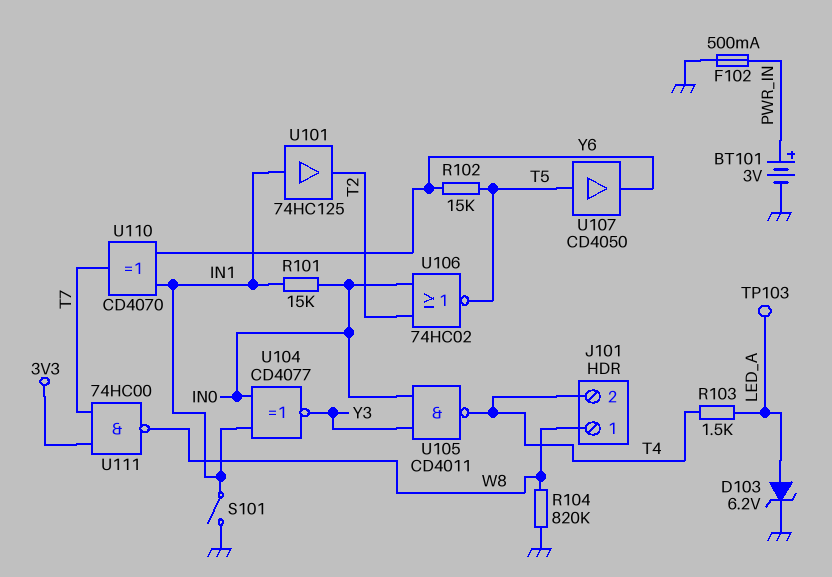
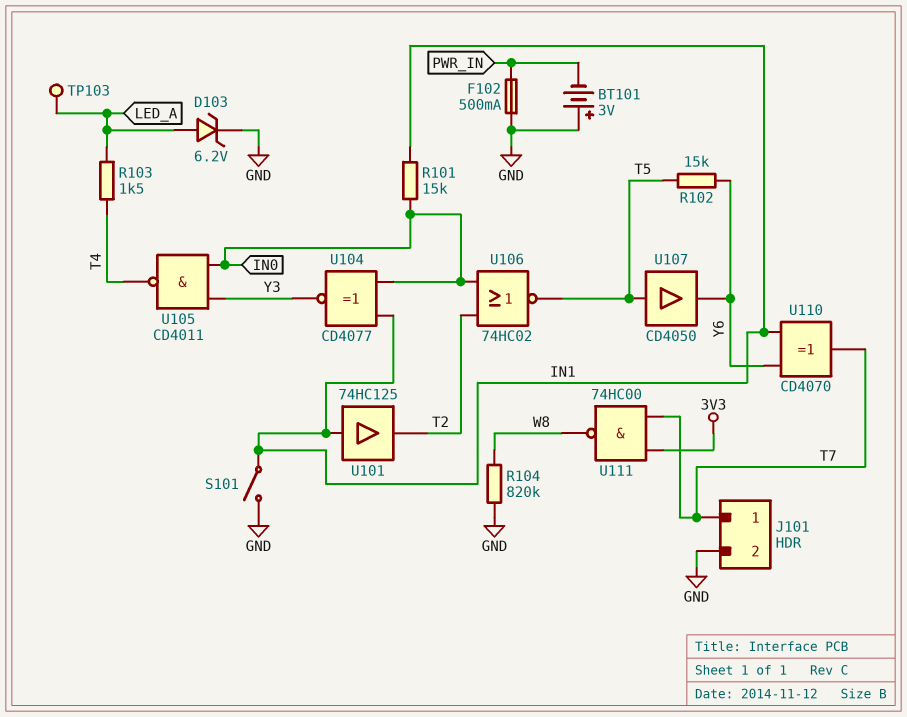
BT101: 3V (plus PWR_IN, minus GND) -> 3V (plus GND, minus PWR_IN)
J101 pin 1: W8 -> T7
J101 pin 2: T4 -> GND

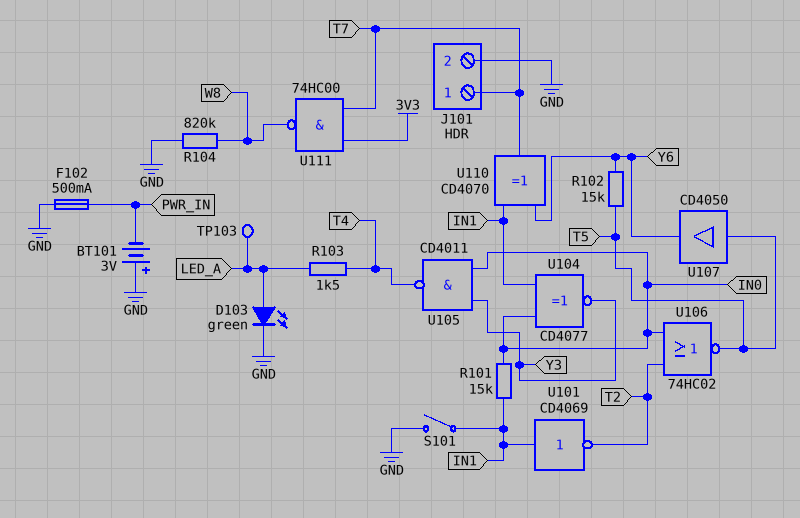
D103: zener 6.2V (A LED_A, K GND) -> LED green (A LED_A, K GND)
U101: buffer 74HC125 (in IN1, out T2) -> NOT CD4069 (in IN1, out T2)

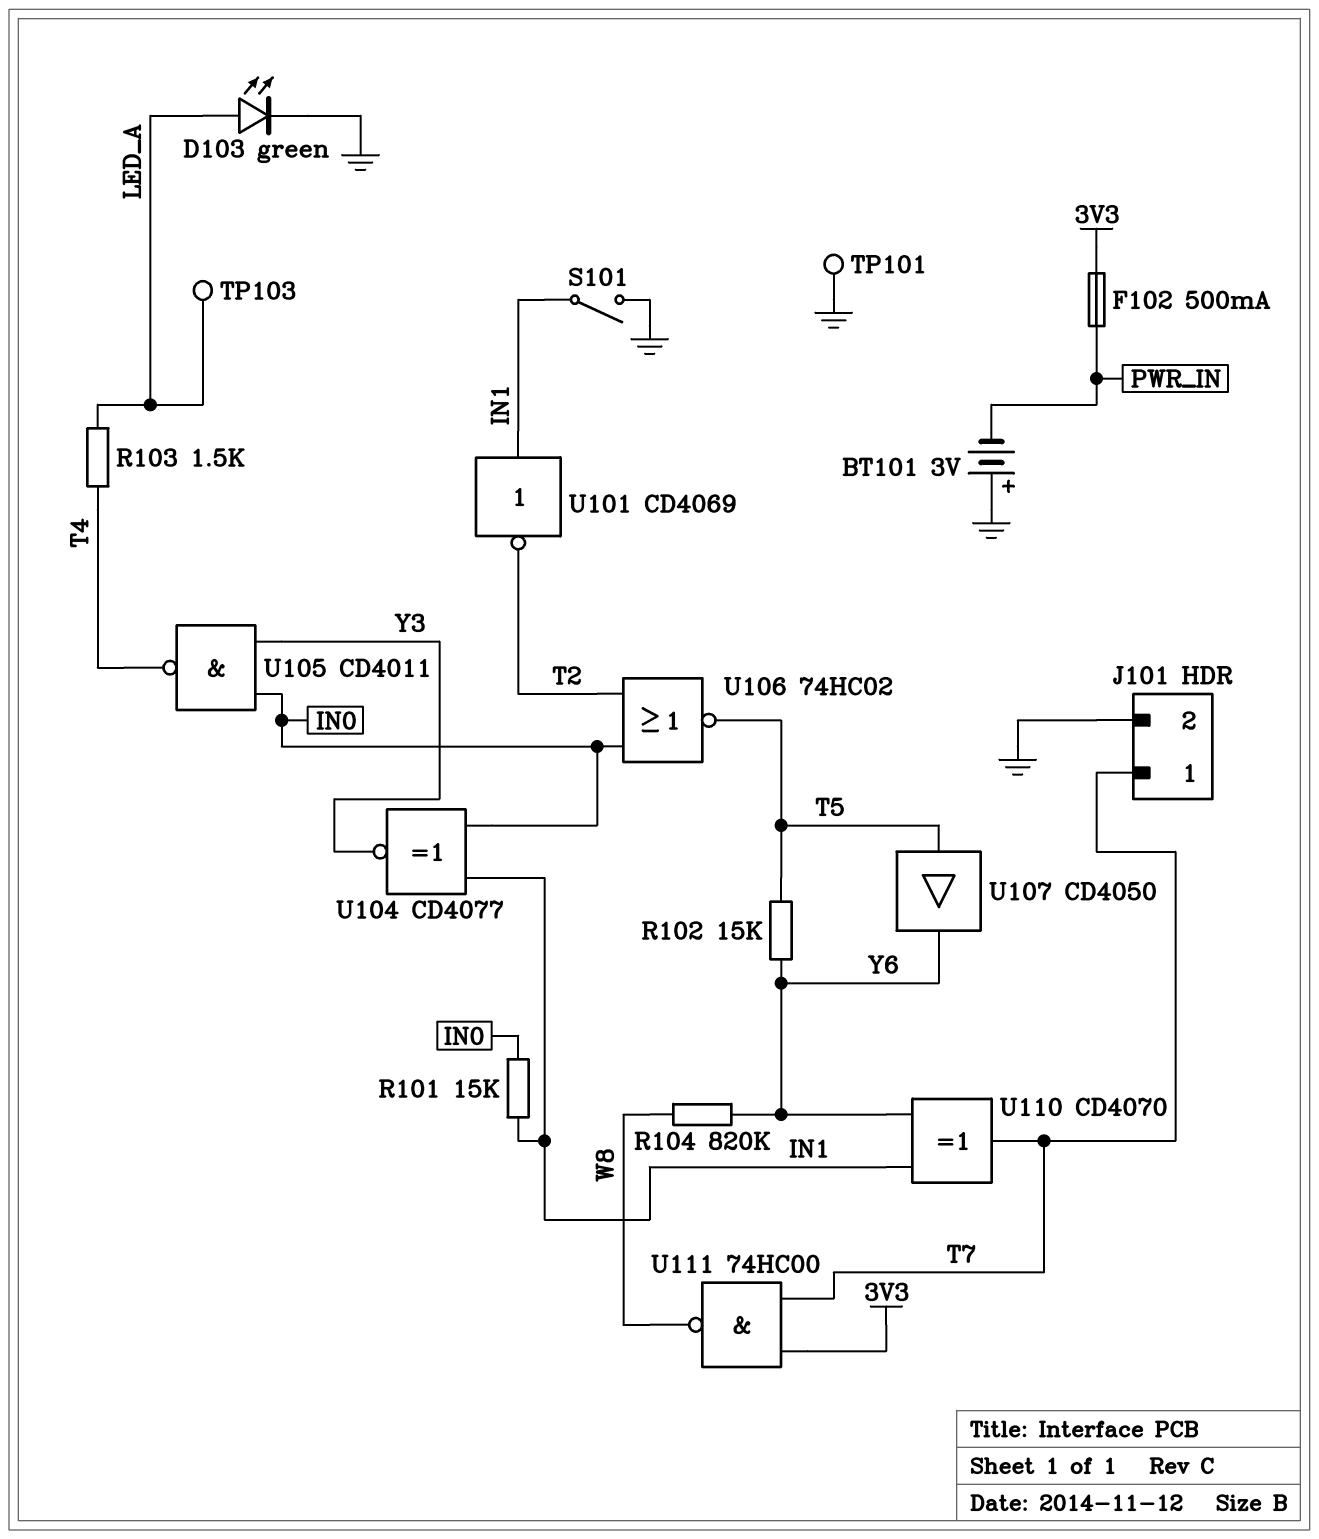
F102: 500mA (GND, PWR_IN) -> 500mA (3V3, PWR_IN)
R104: 820k (GND, W8) -> 820k (W8, Y6)
TP101: none -> test point (GND)

